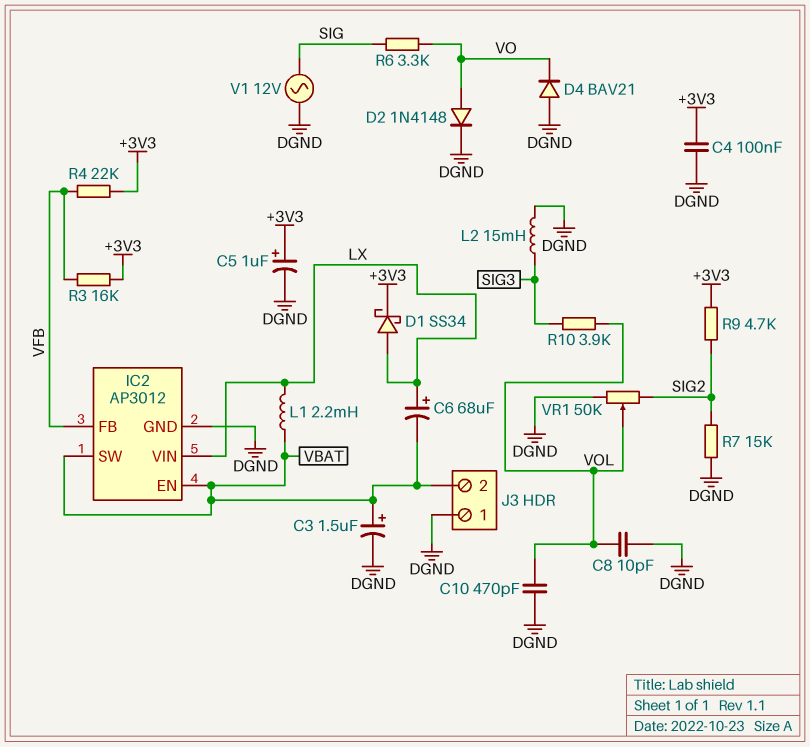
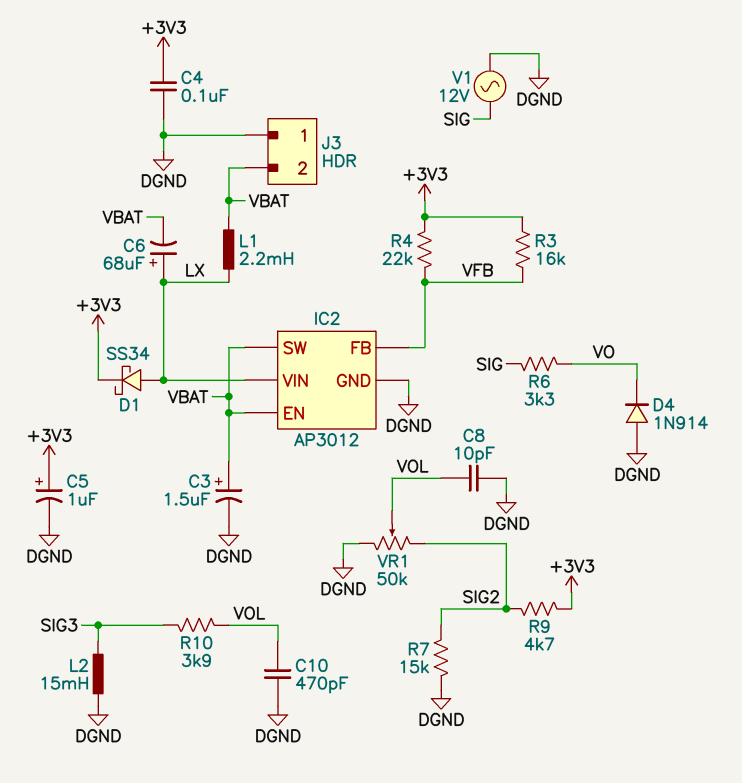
D2: diode 1N4148 (A VO, K DGND) -> none
D4: diode BAV21 (A DGND, K VO) -> diode 1N914 (A DGND, K VO)

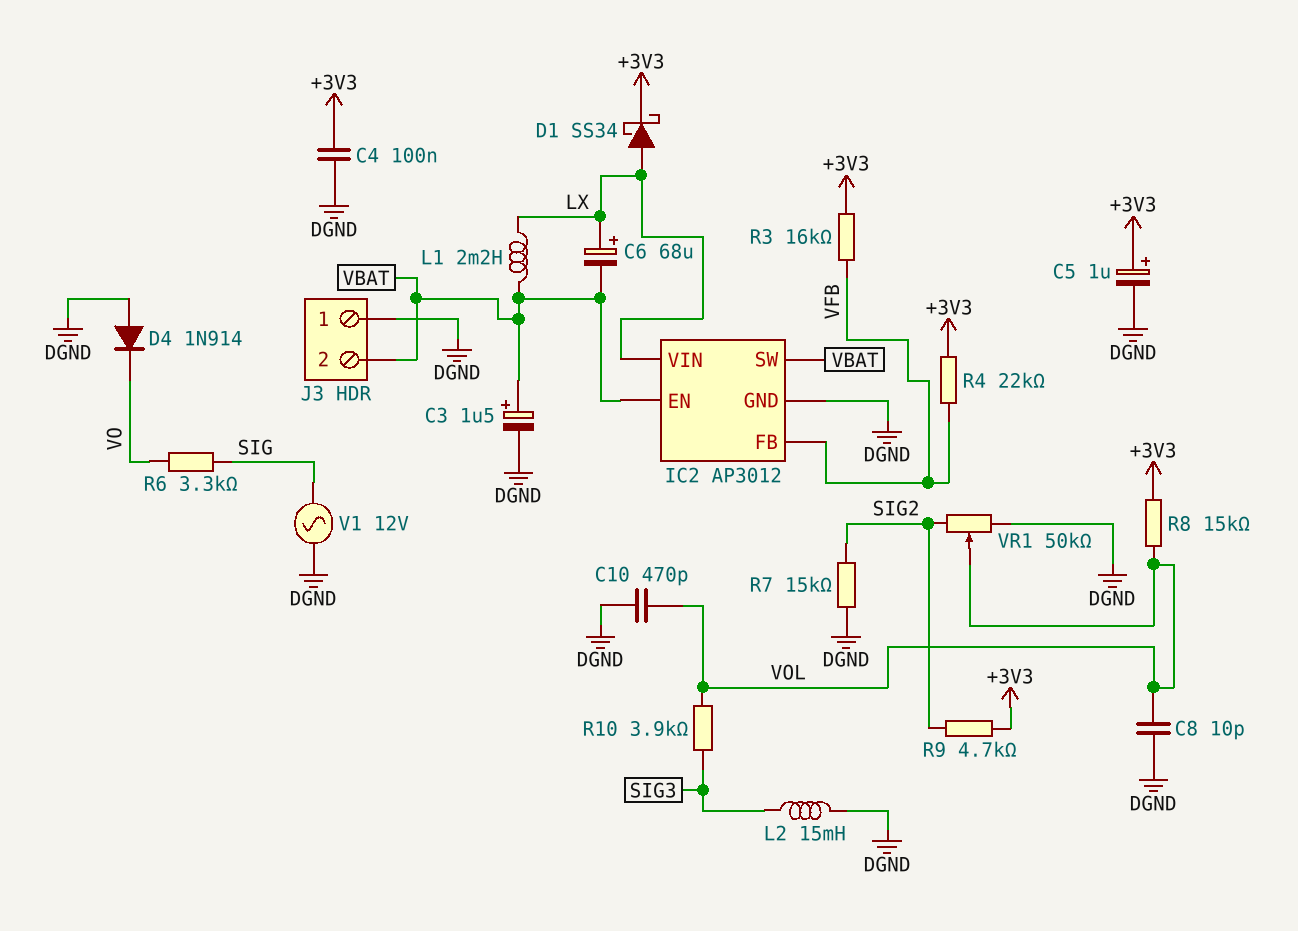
R8: none -> 15k (+3V3, VOL)

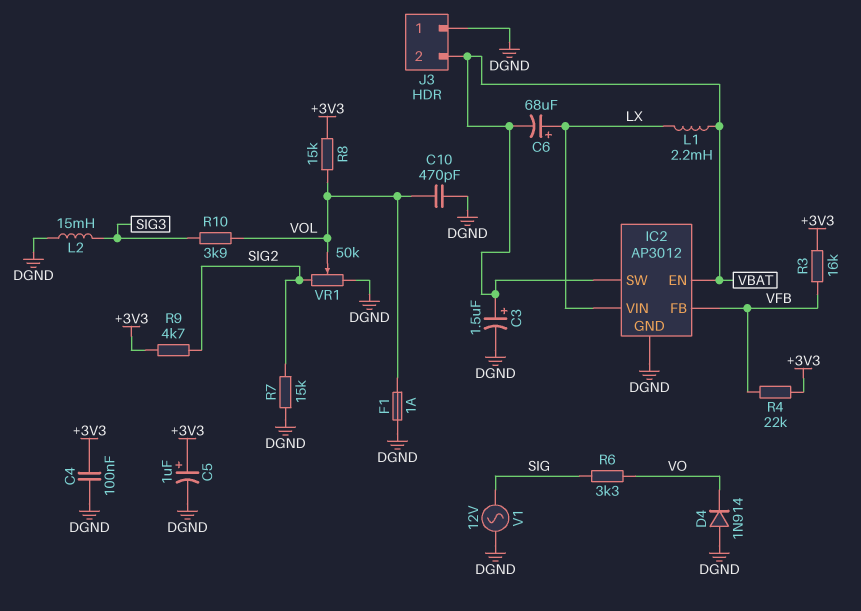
C8: 10pF (DGND, VOL) -> none
D1: schottky SS34 (A LX, K +3V3) -> none
F1: none -> 1A (DGND, VOL)

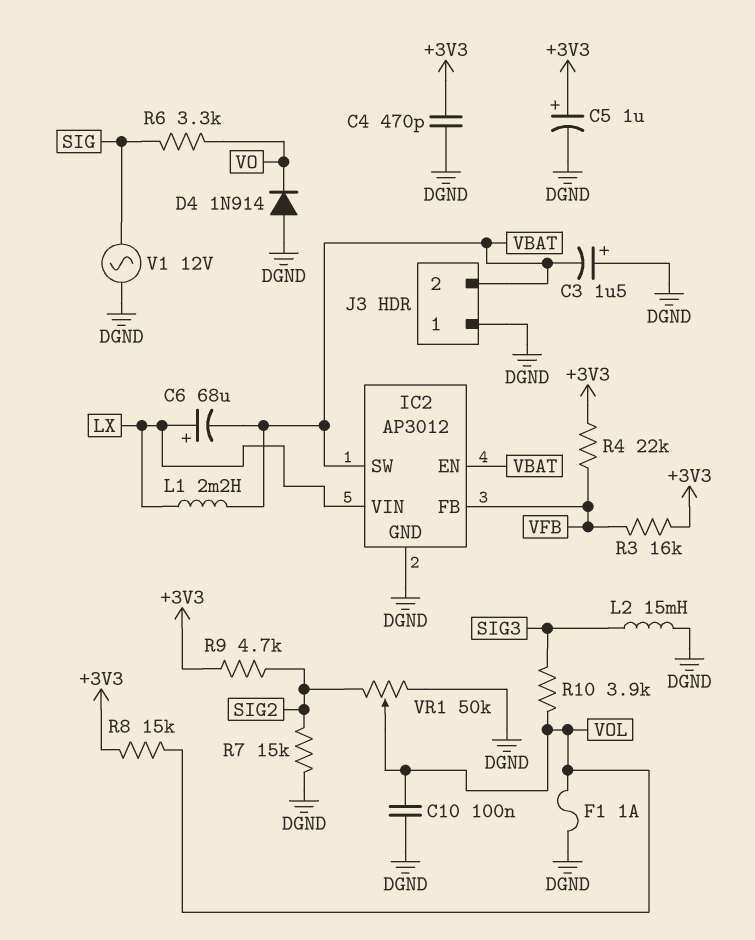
C3: 1.5uF (plus VBAT, minus DGND) -> 1.5uF (plus DGND, minus VBAT)
C4: 100nF (+3V3, DGND) -> 470pF (+3V3, DGND)
C10: 470pF (DGND, VOL) -> 100nF (DGND, VOL)

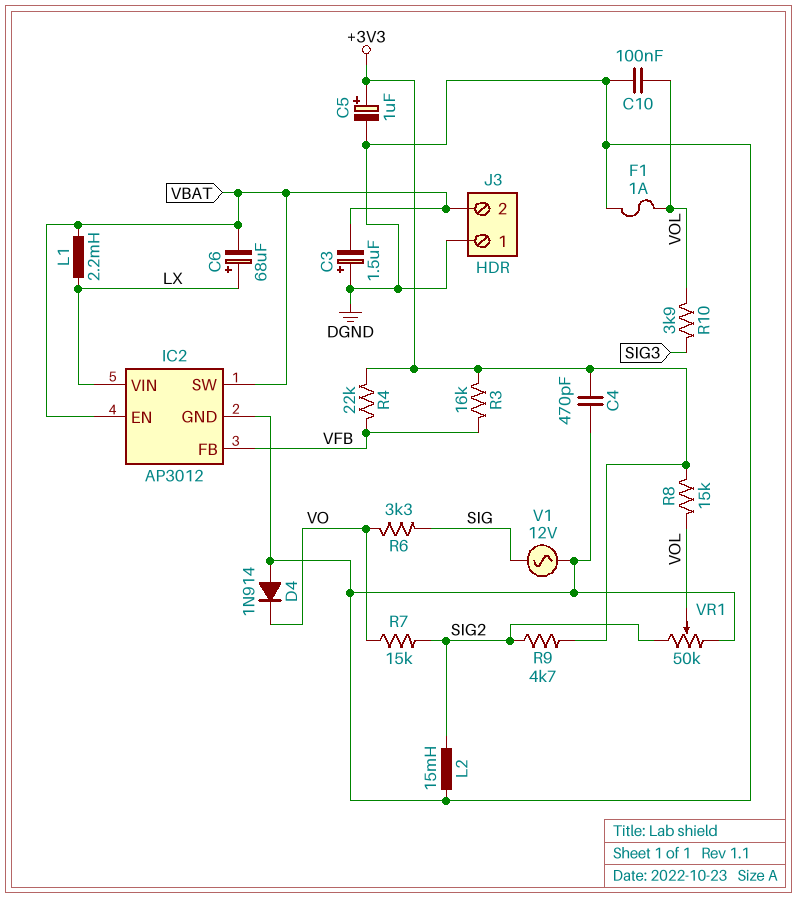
L2: 15mH (DGND, SIG3) -> 15mH (DGND, SIG2)
R7: 15k (DGND, SIG2) -> 15k (SIG2, VO)

